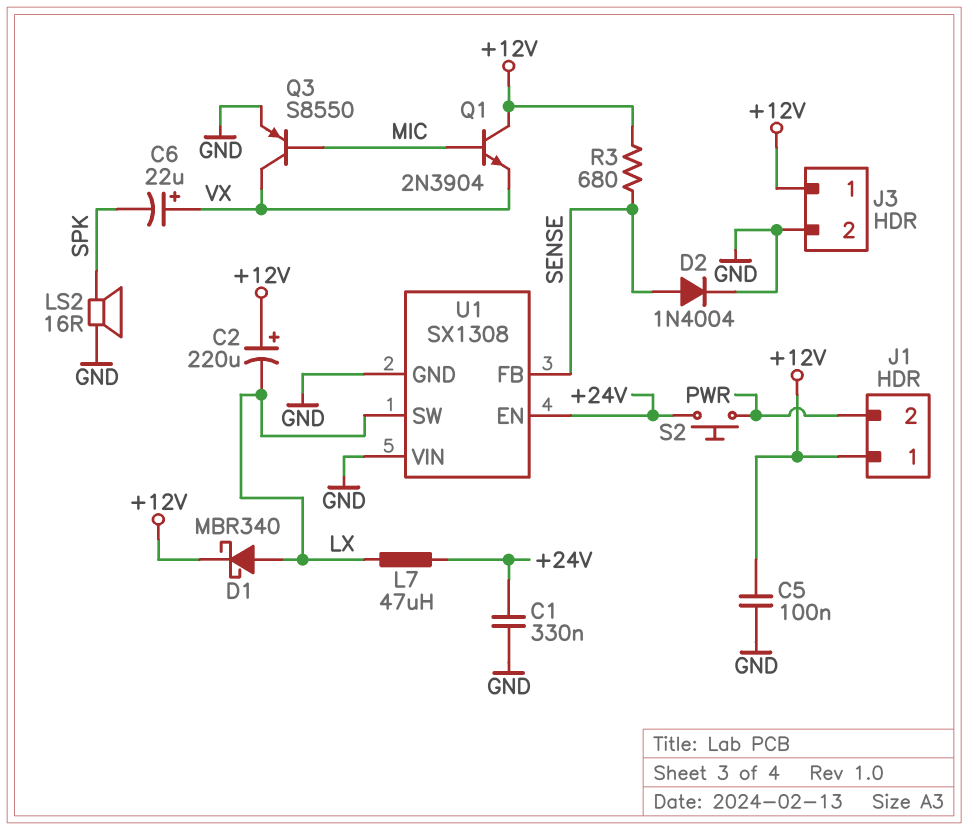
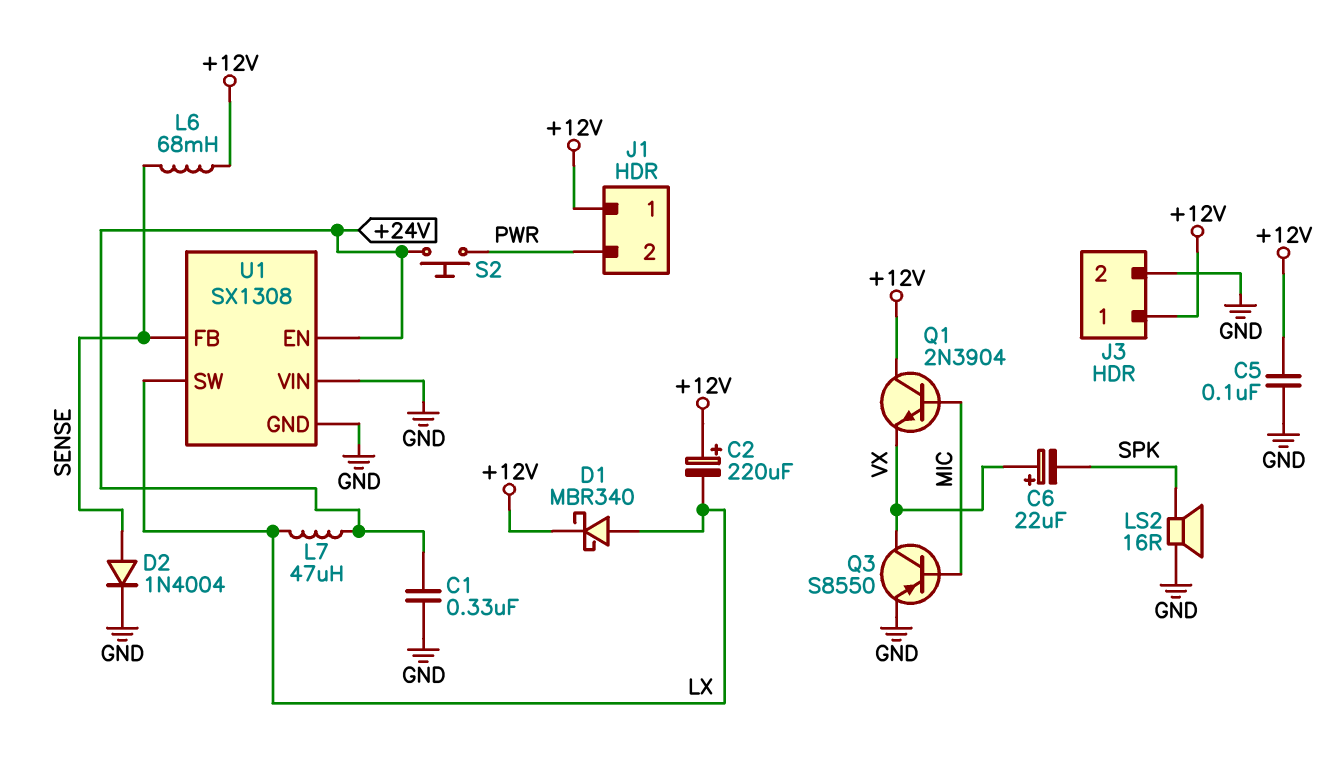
L6: none -> 68mH (+12V, SENSE)
R3: 680 (+12V, SENSE) -> none

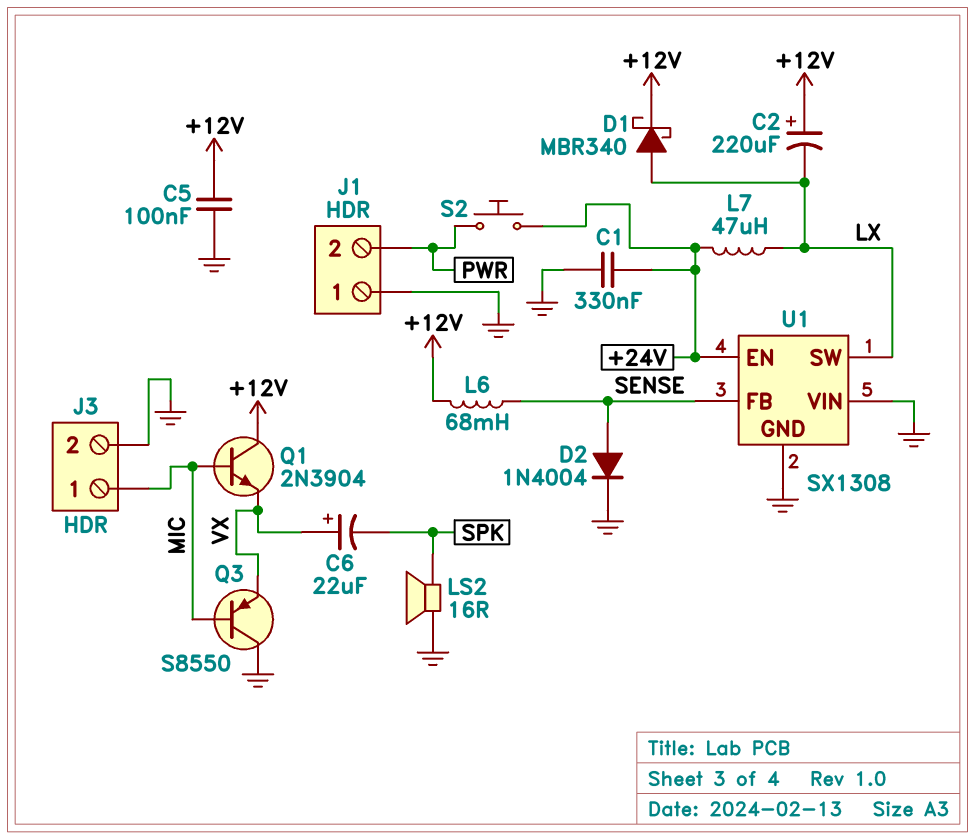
J1 pin 1: +12V -> GND
J3 pin 1: +12V -> MIC
Q3: PNP S8550 (B MIC, C VX, E GND) -> PNP S8550 (B MIC, C GND, E VX)

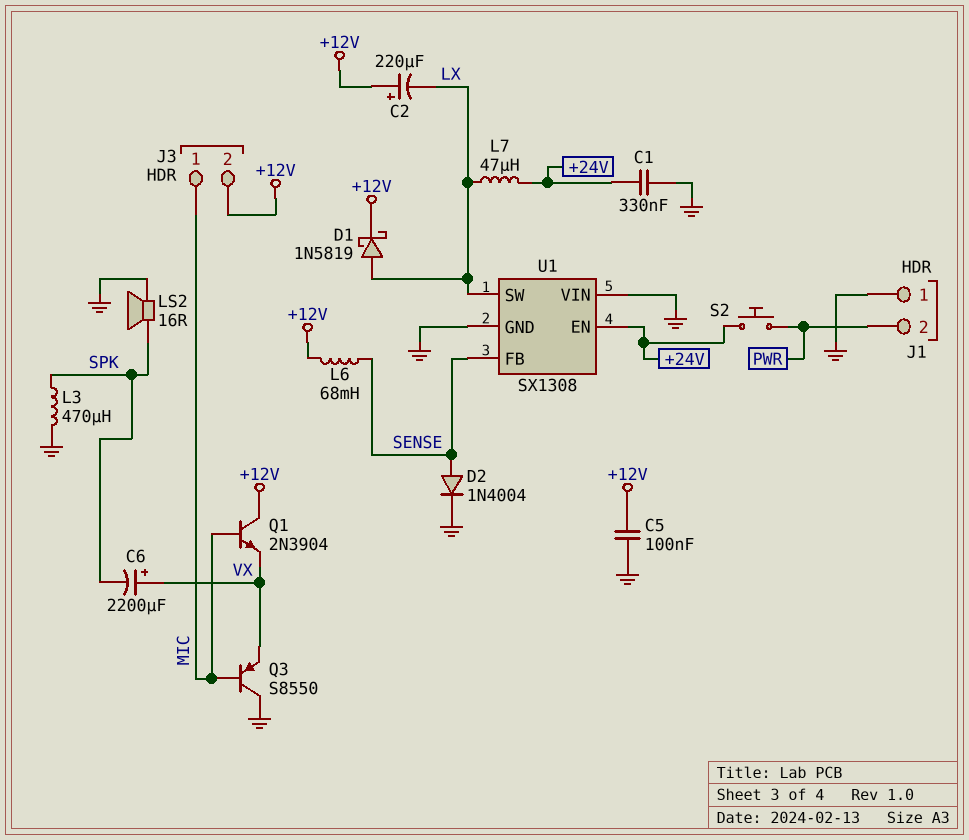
C6: 22uF (plus VX, minus SPK) -> 2200uF (plus VX, minus SPK)
D1: schottky MBR340 (A LX, K +12V) -> schottky 1N5819 (A LX, K +12V)
J3 pin 2: GND -> +12V
L3: none -> 470uH (GND, SPK)

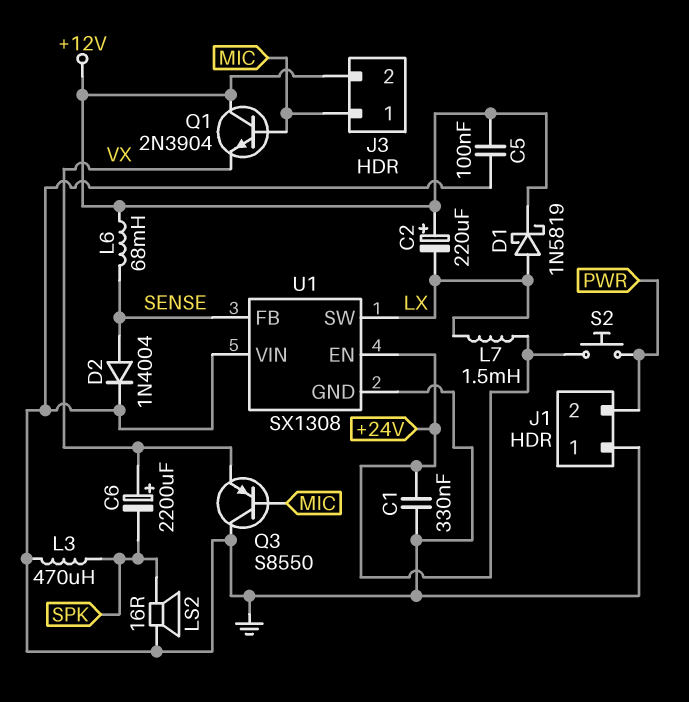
L7: 47uH (+24V, LX) -> 1.5mH (+24V, LX)

